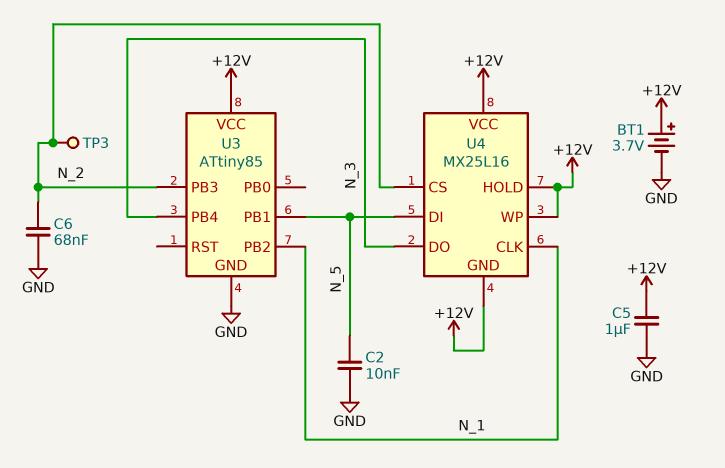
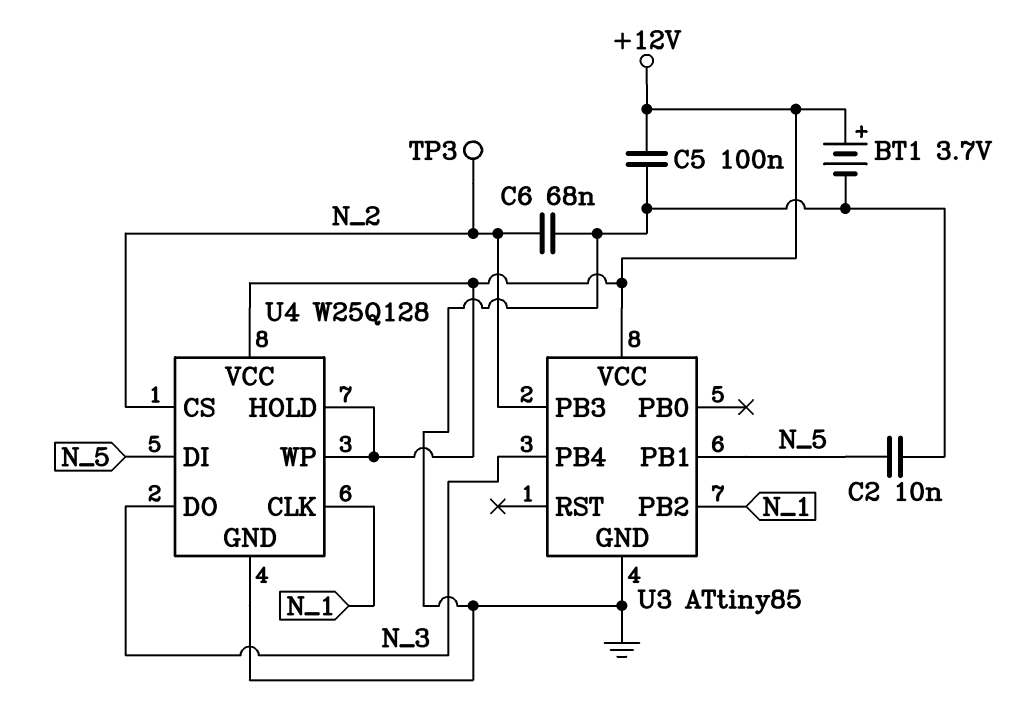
C5: 1uF (+12V, GND) -> 100nF (+12V, GND)
U4: MX25L16 -> W25Q128
U4 pin GND: +12V -> GND

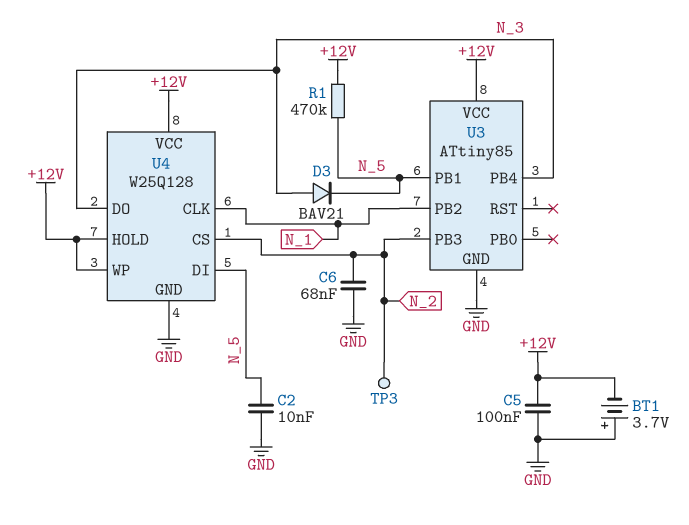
BT1: 3.7V (plus +12V, minus GND) -> 3.7V (plus GND, minus +12V)
D3: none -> diode BAV21 (A N_3, K N_5)
R1: none -> 470k (+12V, N_5)

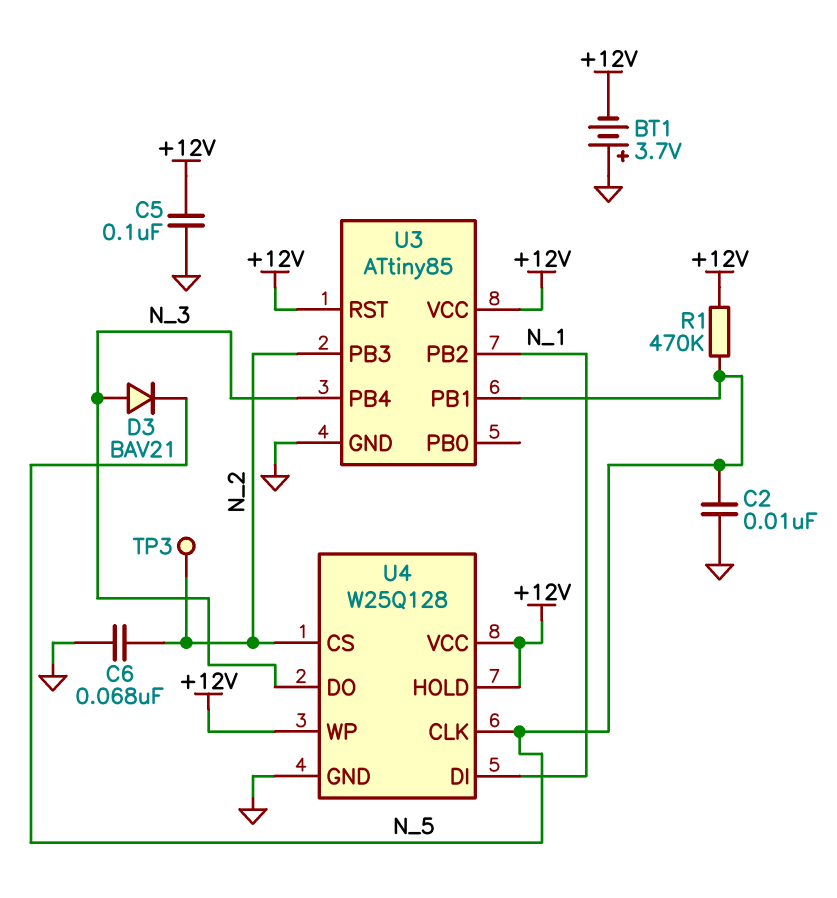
U3 pin RST: none -> +12V
U4 pin CLK: N_1 -> N_5
U4 pin DI: N_5 -> N_1

